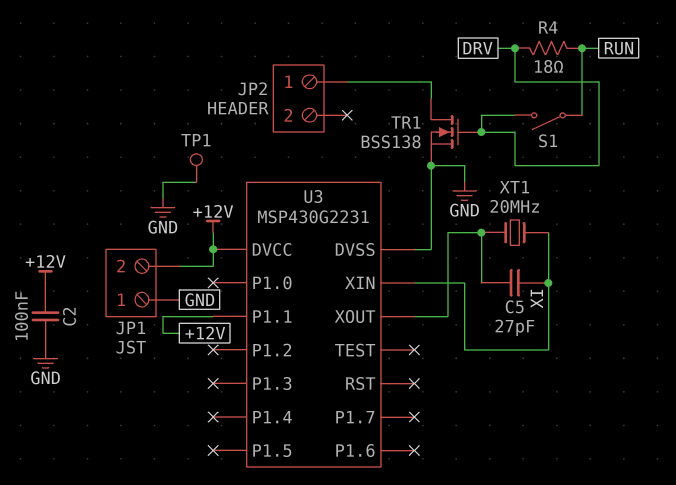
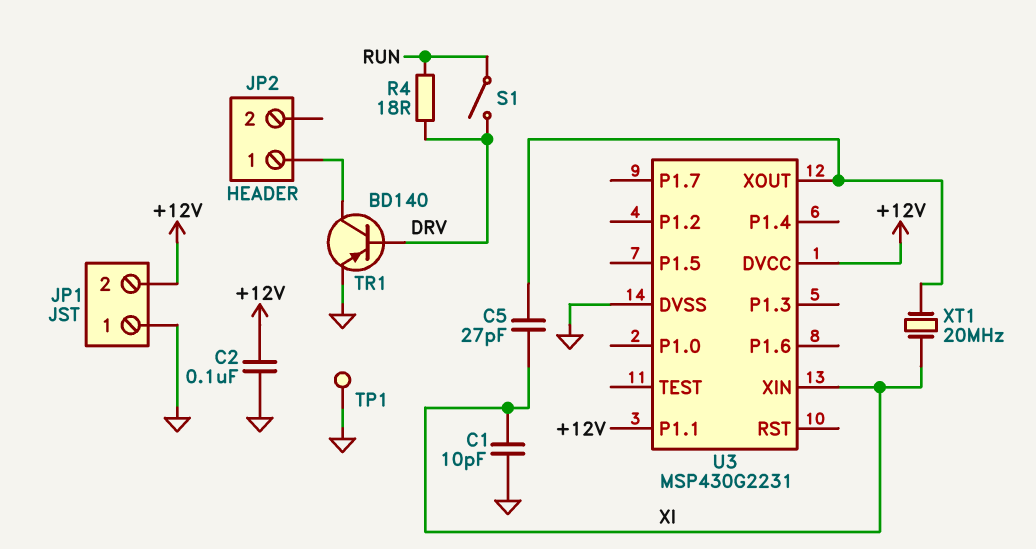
C1: none -> 10pF (GND, XI)
TR1: NMOS BSS138 (G DRV, D JP2/1, S GND) -> PNP BD140 (B DRV, C JP2/1, E GND)

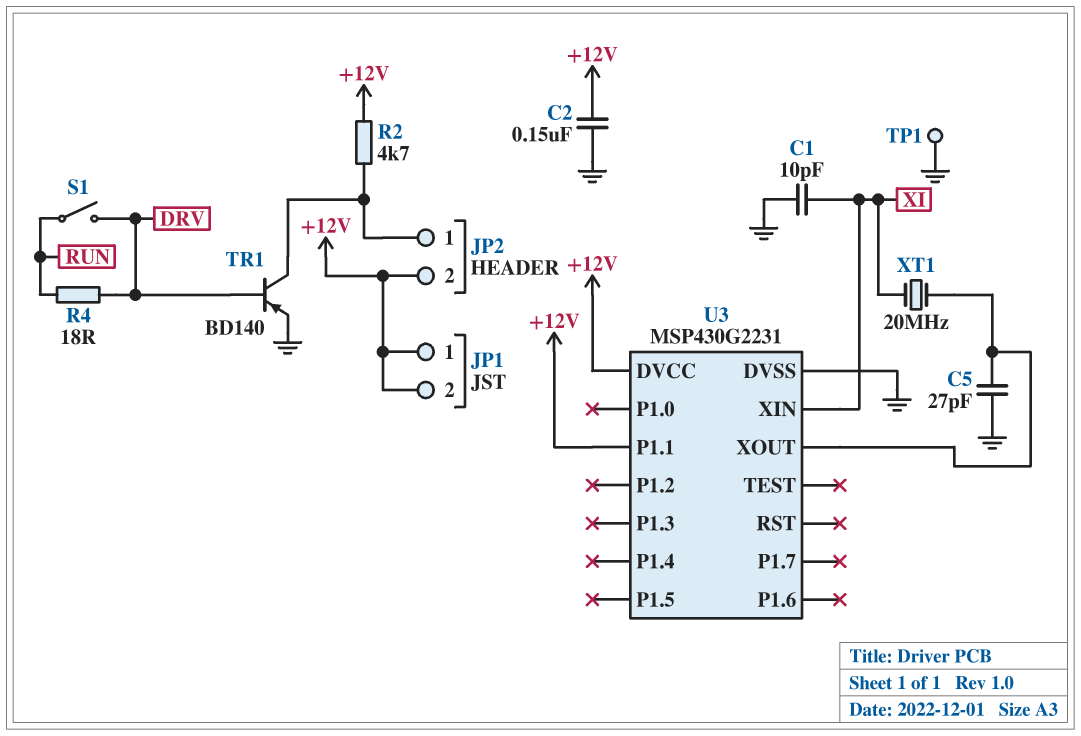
C2: 100nF (+12V, GND) -> 150nF (+12V, GND)
C5: 27pF (U3/XOUT, XI) -> 27pF (GND, U3/XOUT)
JP1 pin 1: GND -> +12V
JP2 pin 2: none -> +12V
R2: none -> 4.7k (+12V, JP2/1)

